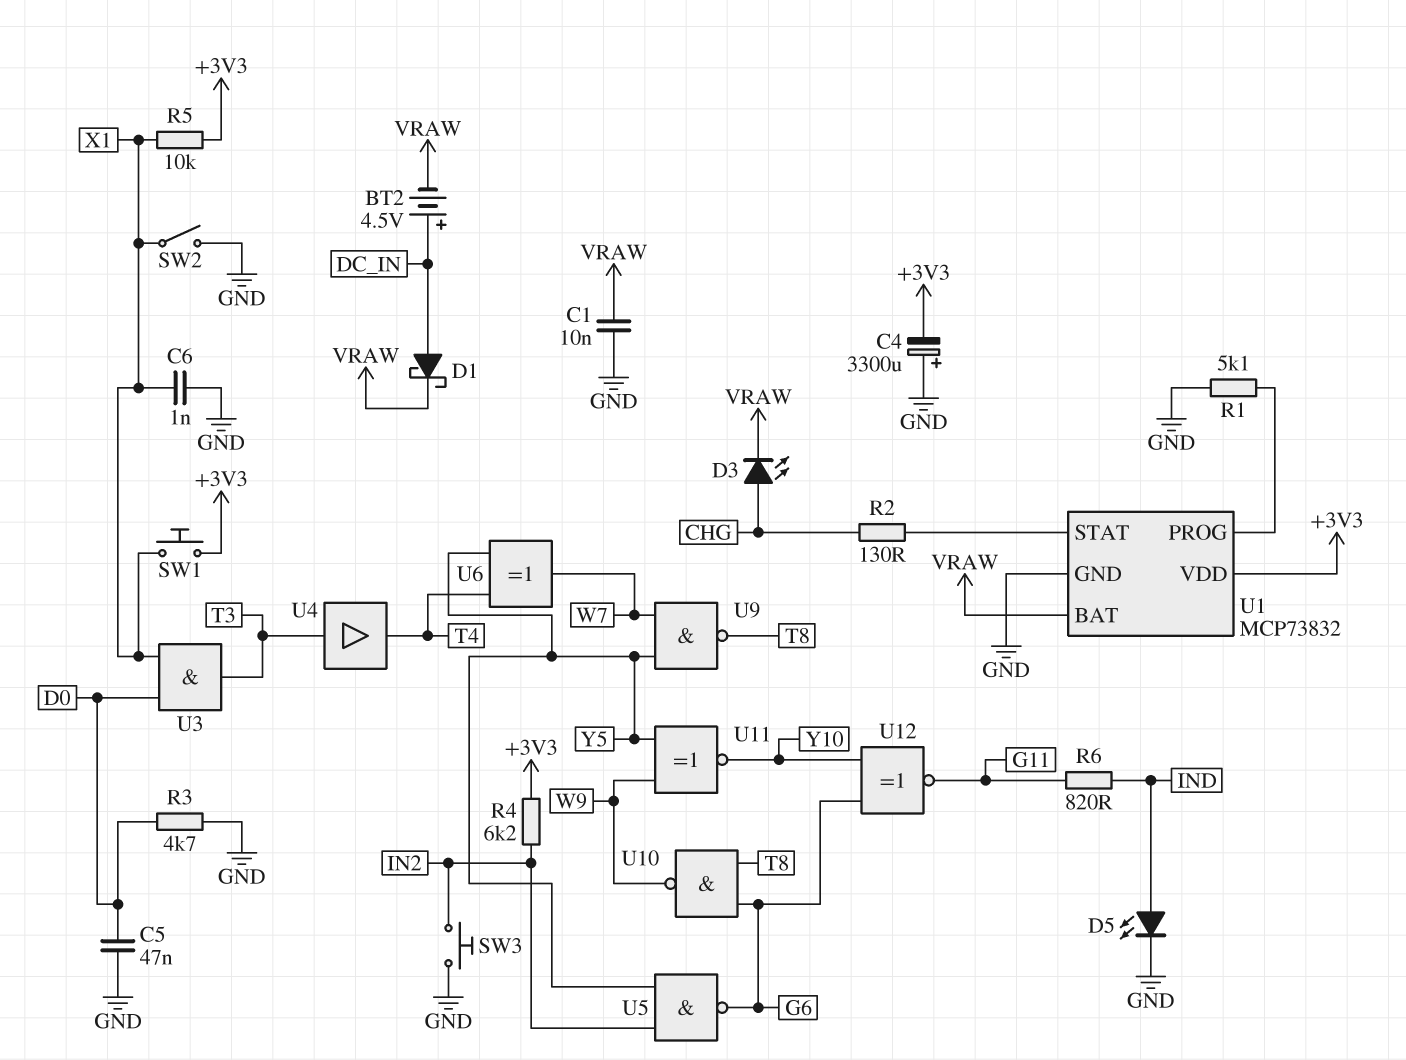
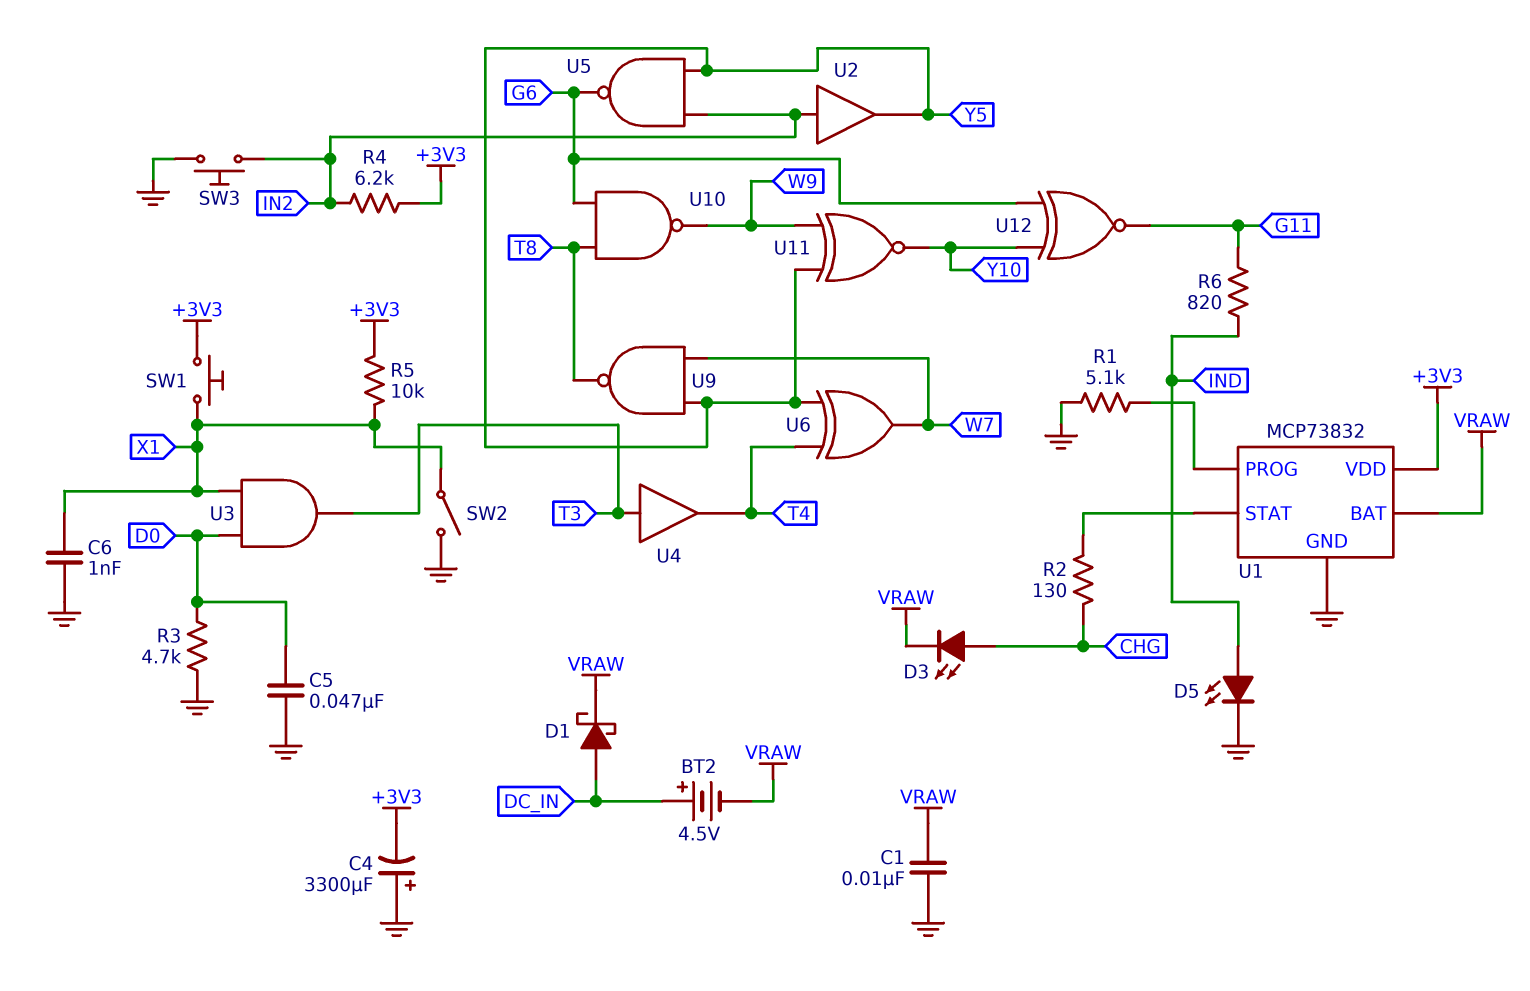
U2: none -> buffer (in IN2, out Y5)

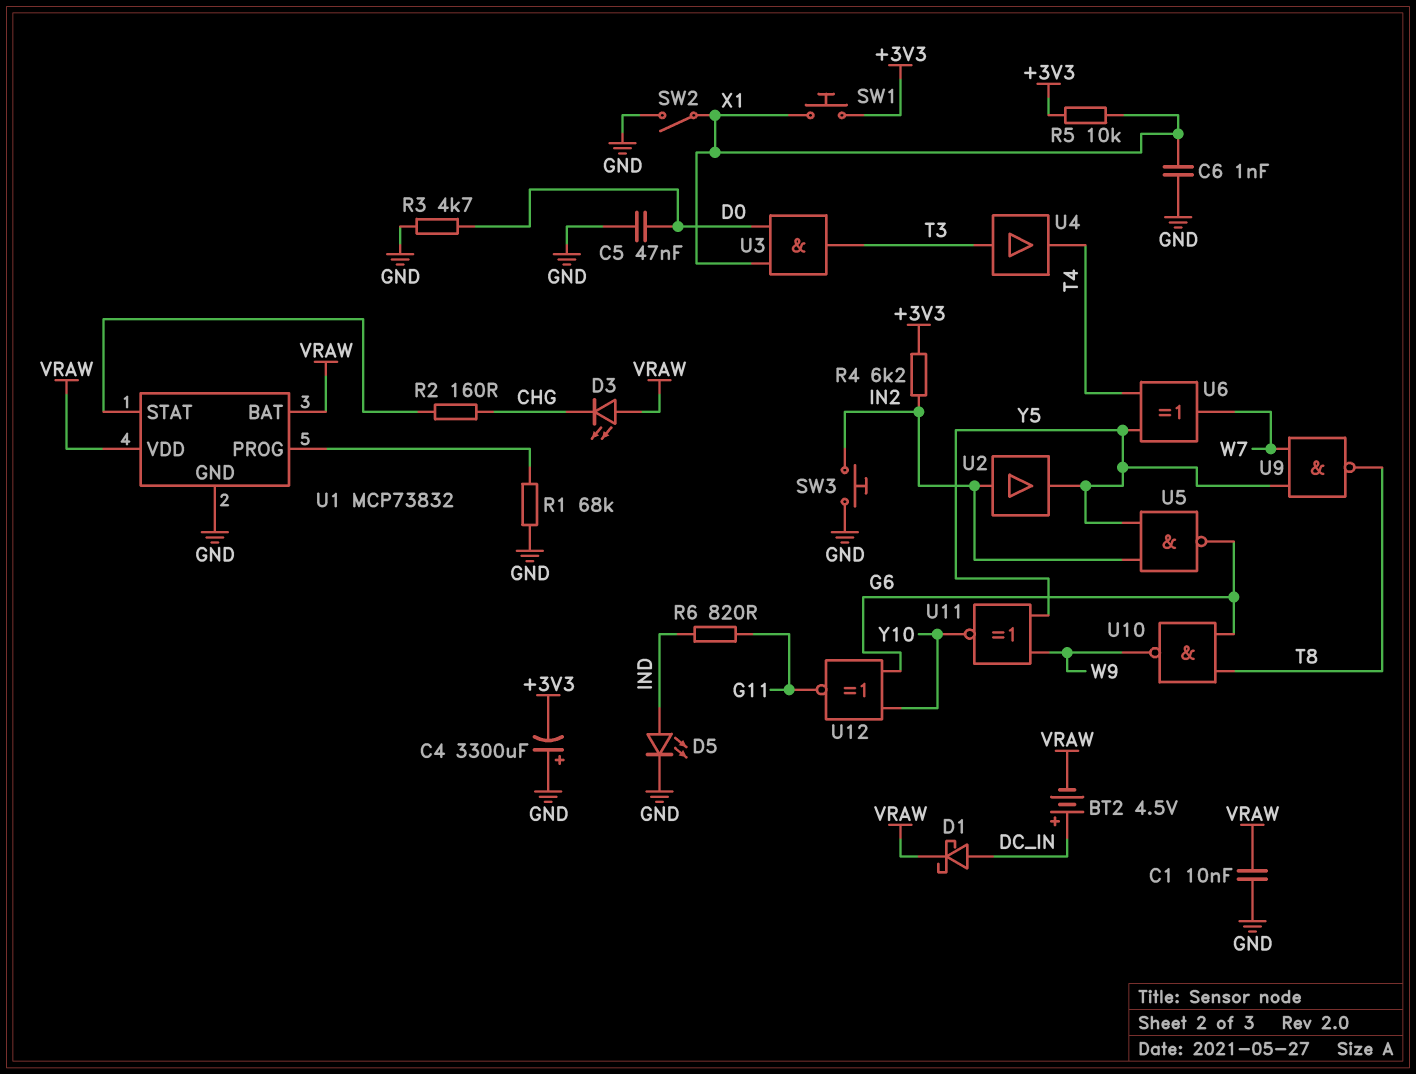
D3: LED (A CHG, K VRAW) -> LED (A VRAW, K CHG)
R1: 5.1k (GND, U1/PROG) -> 68k (GND, U1/PROG)
R2: 130 (CHG, U1/STAT) -> 160 (CHG, U1/STAT)
U1 pin VDD: +3V3 -> VRAW

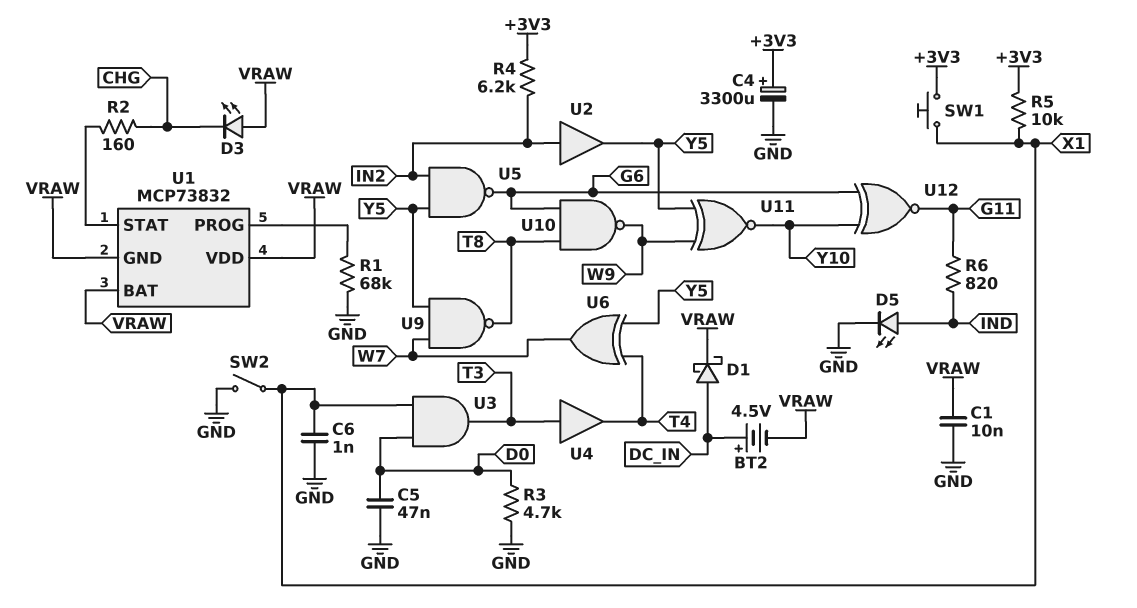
C4: 3300uF (plus GND, minus +3V3) -> 3300uF (plus +3V3, minus GND)
SW3: button (GND, IN2) -> none
U1 pin GND: GND -> VRAW

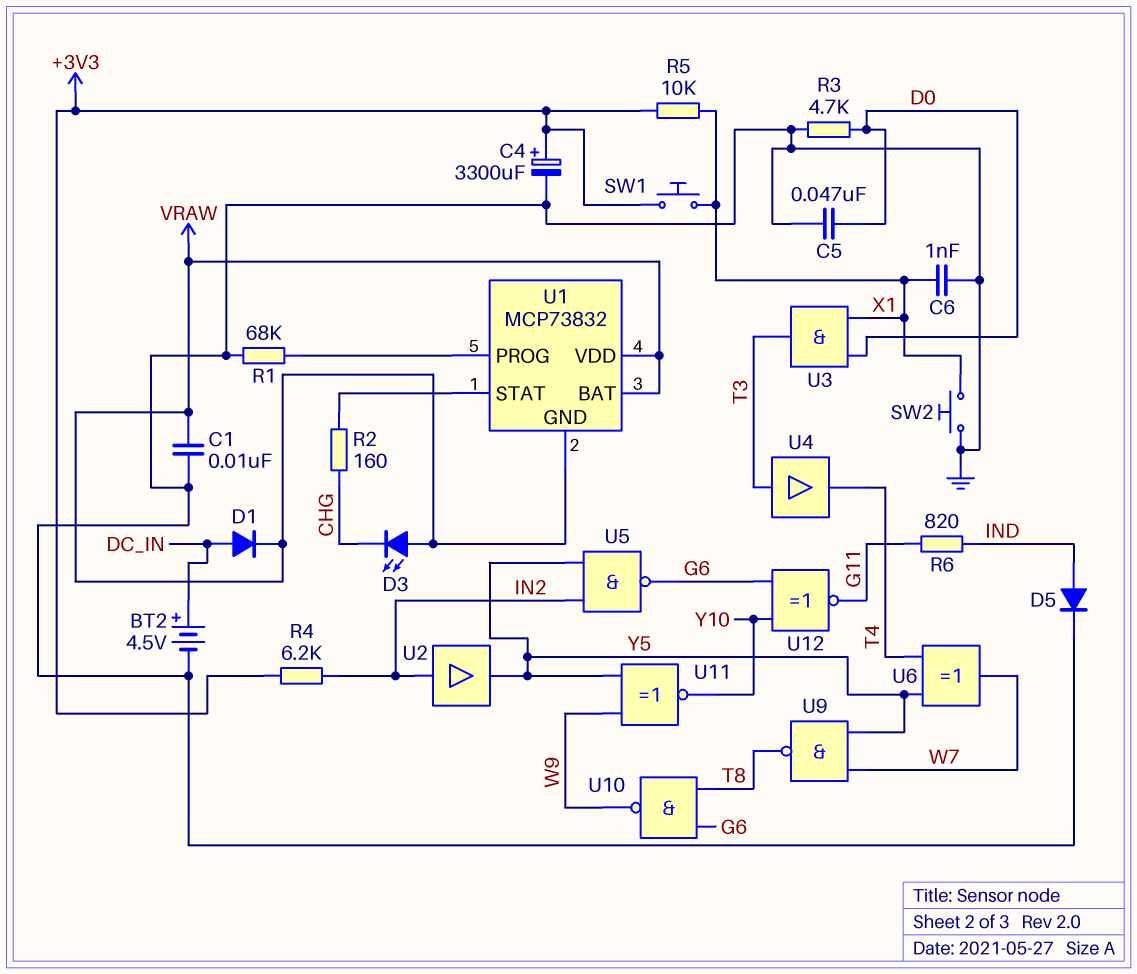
BT2: 4.5V (plus DC_IN, minus VRAW) -> 4.5V (plus DC_IN, minus GND)
D1: schottky (A DC_IN, K VRAW) -> diode (A DC_IN, K VRAW)
D5: LED (A IND, K GND) -> diode (A IND, K GND)
SW2: switch (GND, X1) -> button (GND, X1)

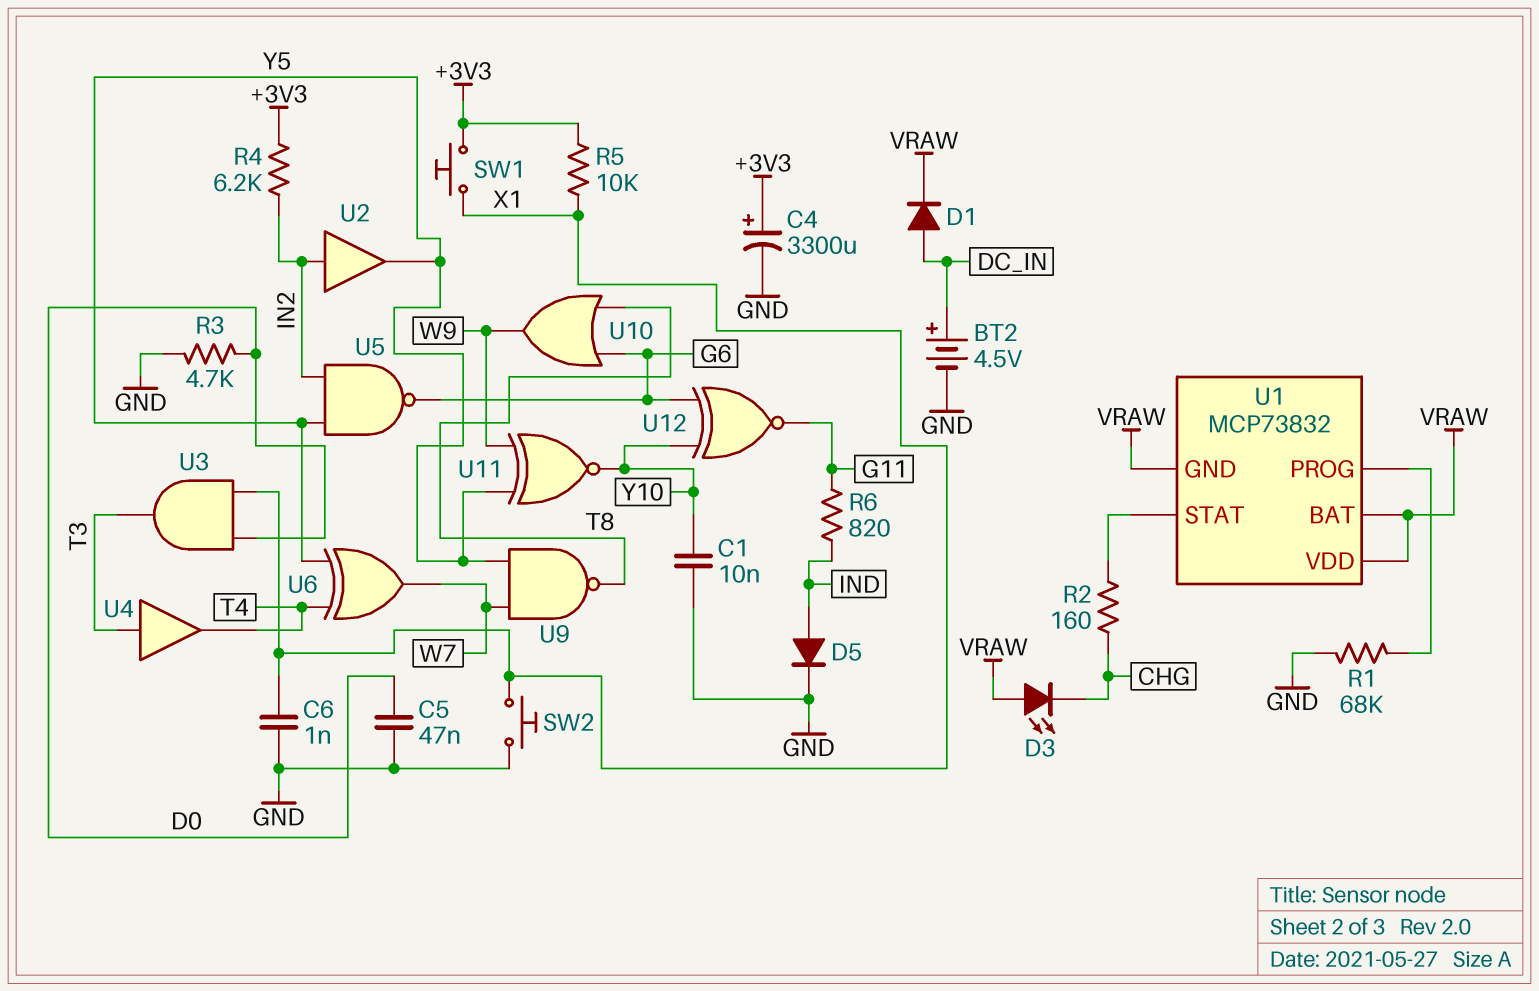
C1: 10nF (GND, VRAW) -> 10nF (GND, Y10)
U10: NAND (in G6, in T8, out W9) -> OR (in G6, in T8, out W9)

